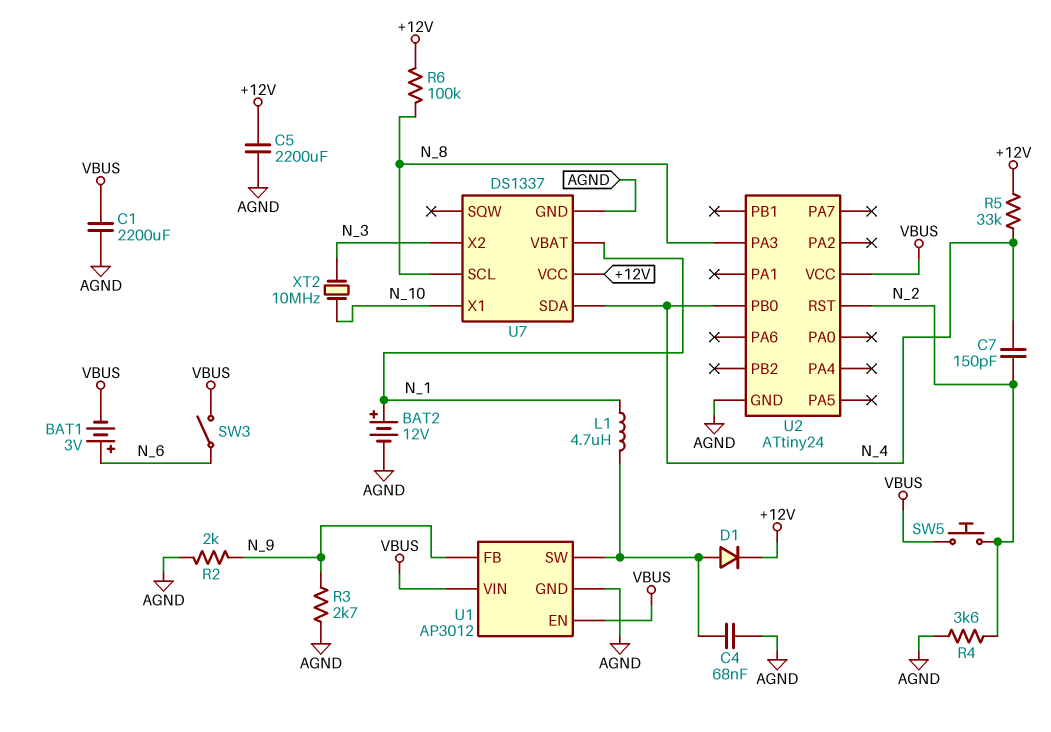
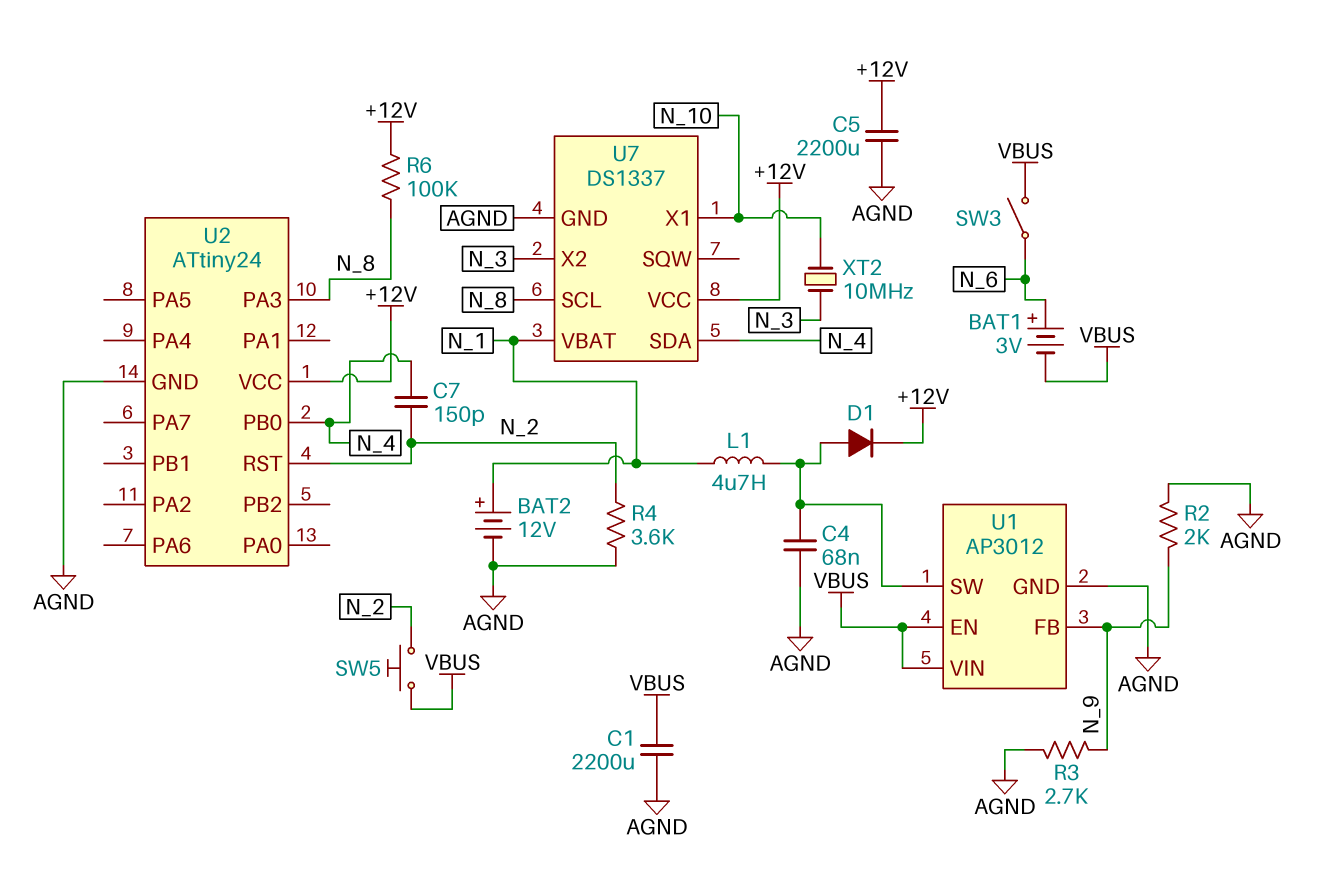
R5: 33k (+12V, N_4) -> none
U2 pin VCC: VBUS -> +12V

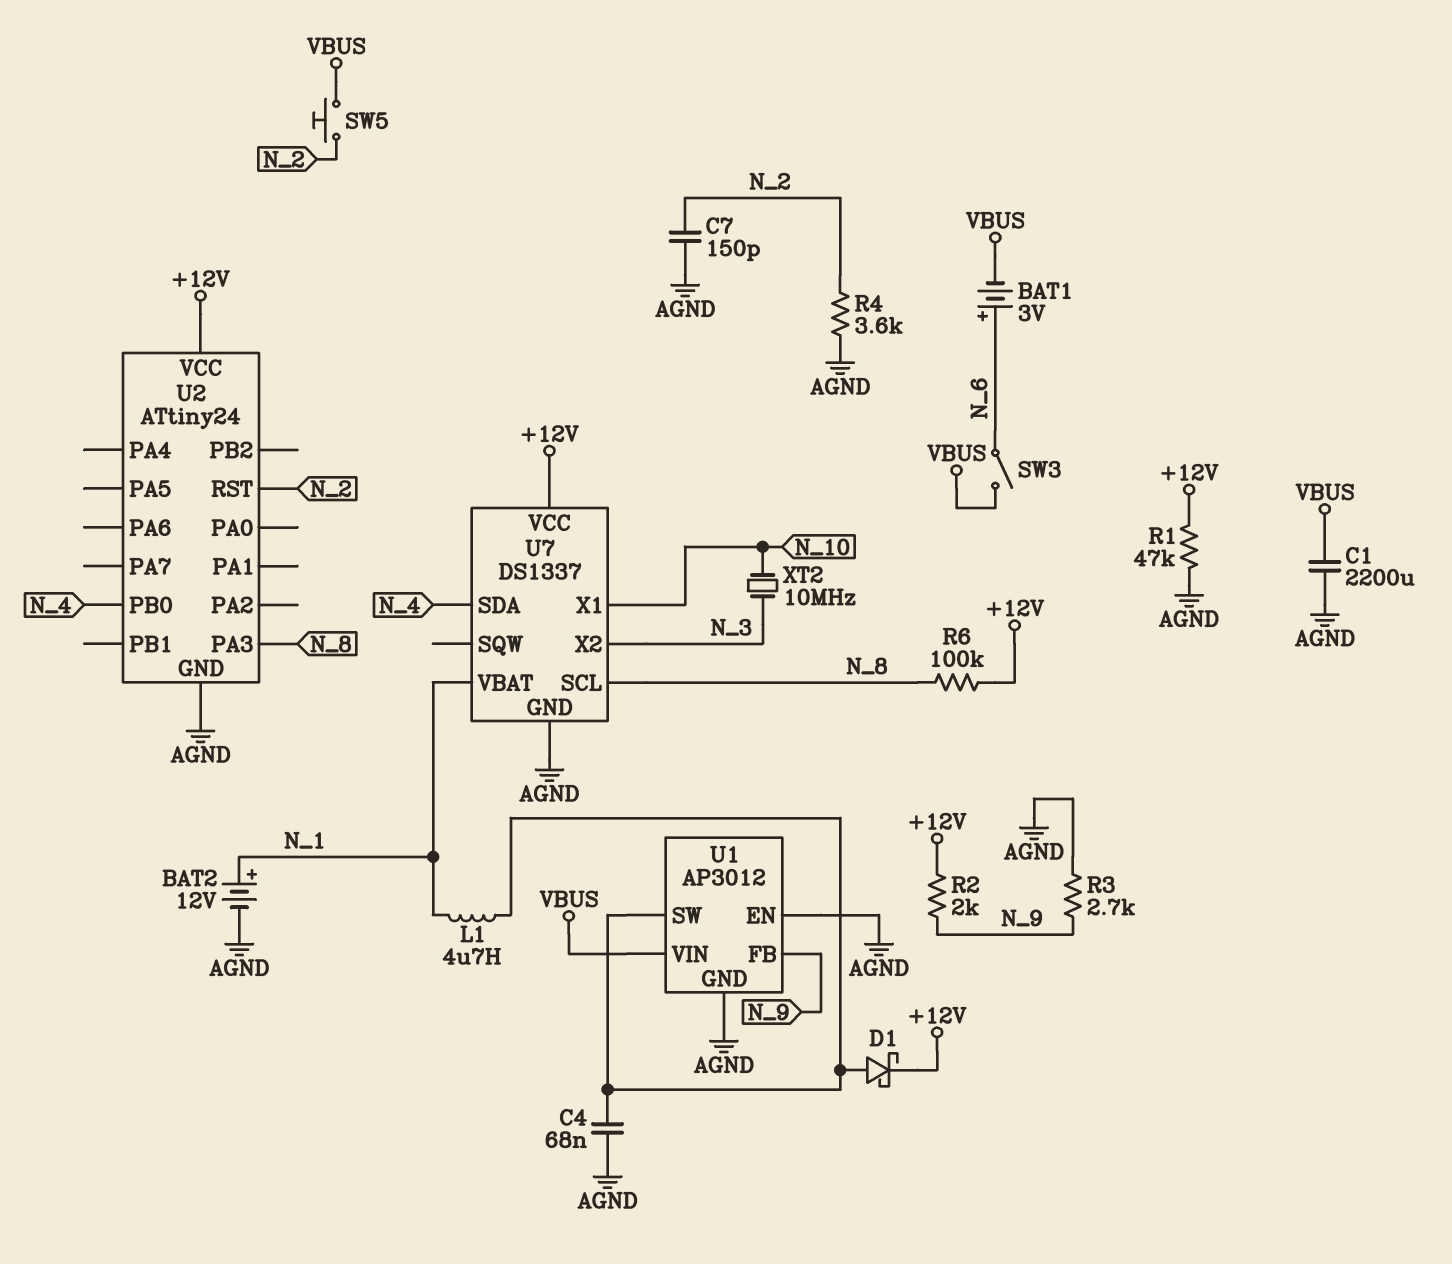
C5: 2200uF (+12V, AGND) -> none
C7: 150pF (N_2, N_4) -> 150pF (AGND, N_2)
D1: diode (A U1/SW, K +12V) -> schottky (A U1/SW, K +12V)
R1: none -> 47k (+12V, AGND)
R2: 2k (AGND, N_9) -> 2k (+12V, N_9)
U1 pin EN: VBUS -> AGND

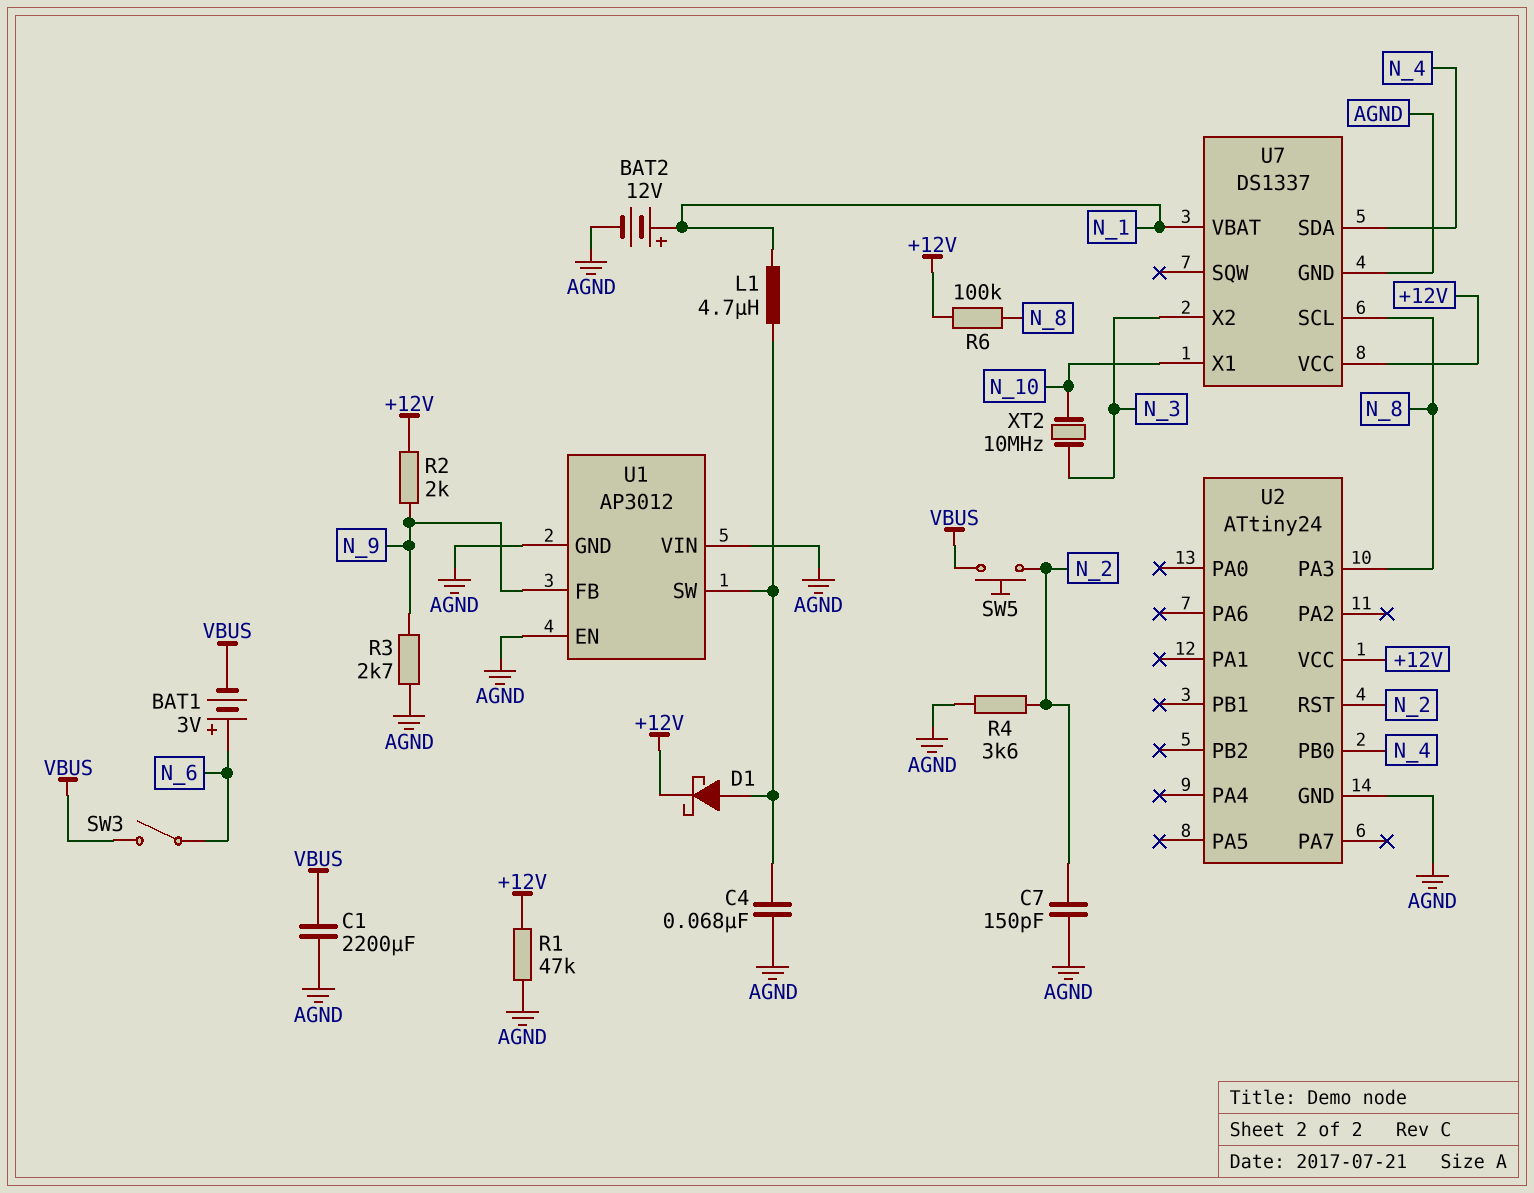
U1 pin VIN: VBUS -> AGND

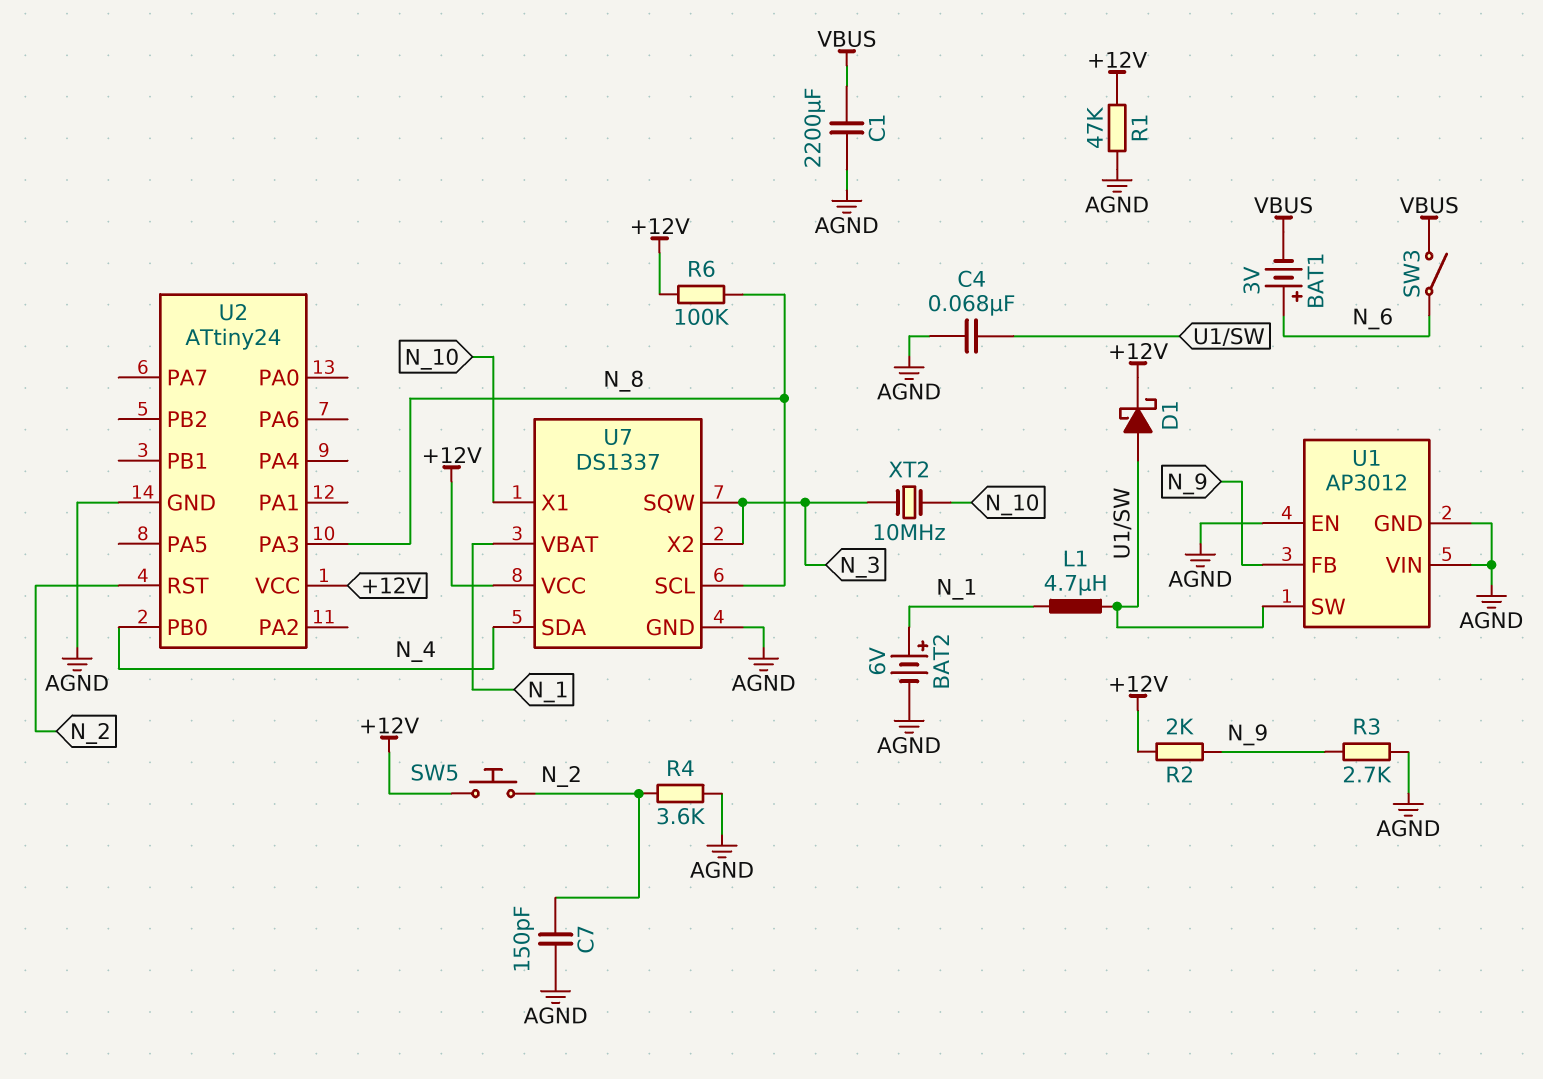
BAT2: 12V (plus N_1, minus AGND) -> 6V (plus N_1, minus AGND)
SW5: button (N_2, VBUS) -> button (+12V, N_2)
U7 pin SQW: none -> N_3

